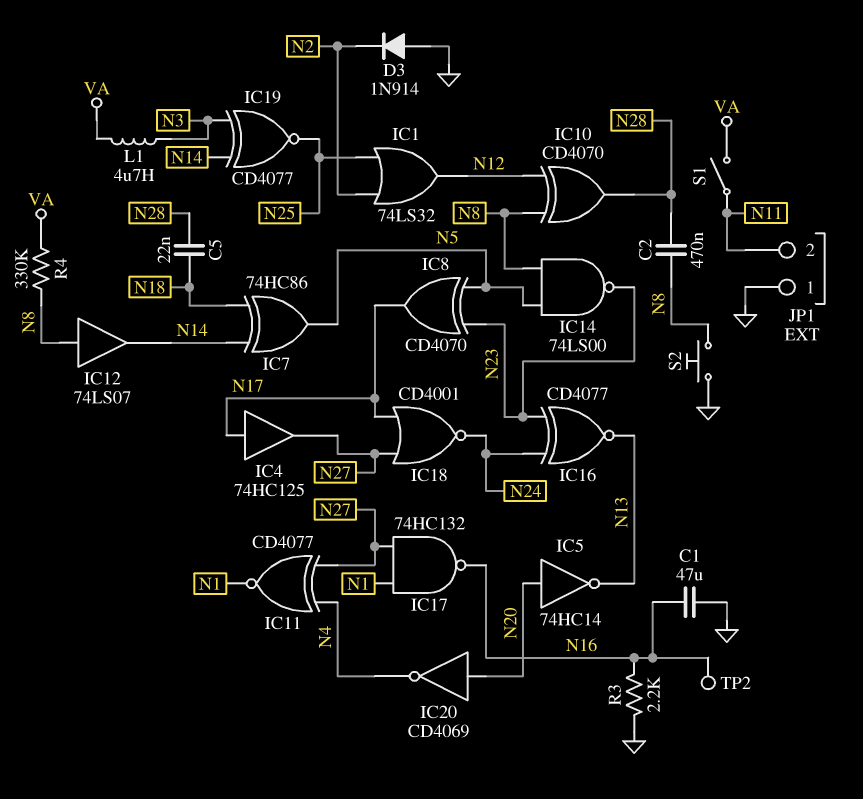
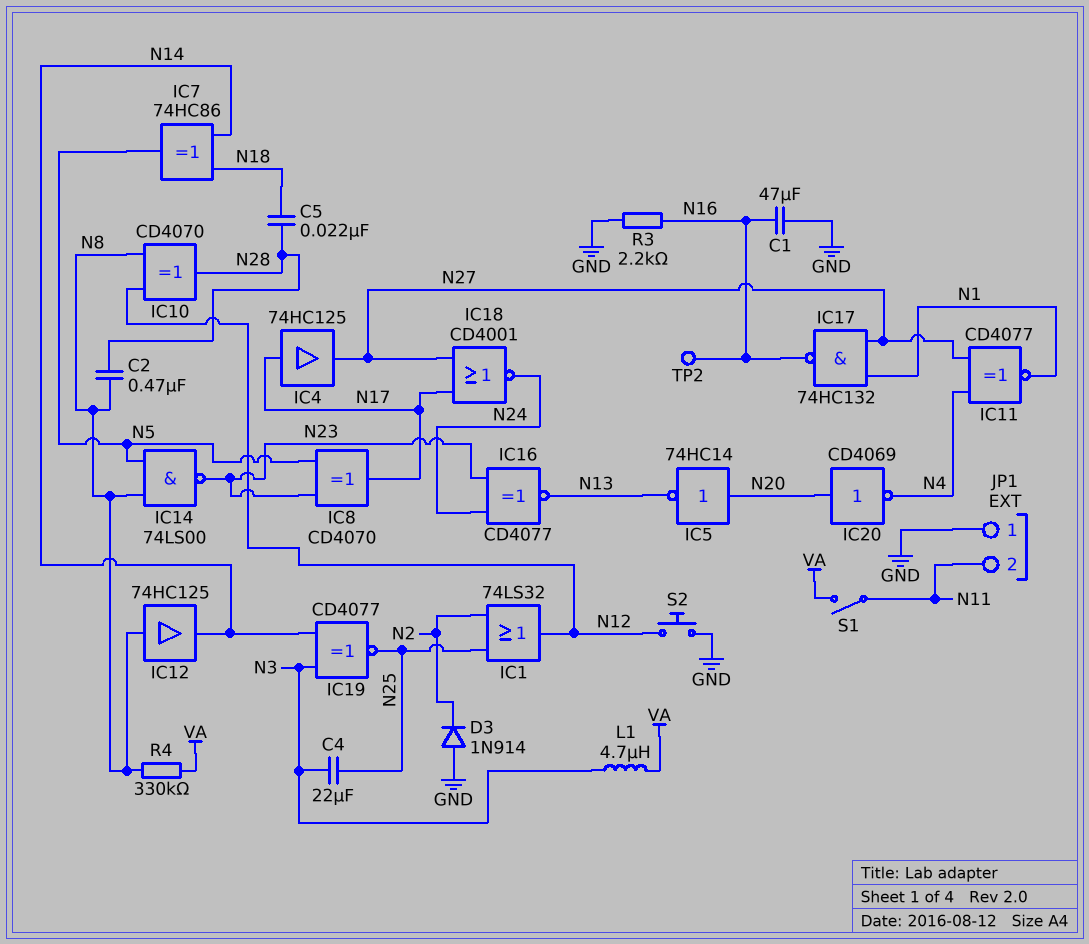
C4: none -> 22uF (N3, N25)
IC12: buffer 74LS07 (in N8, out N14) -> buffer 74HC125 (in N8, out N14)
S2: button (GND, N8) -> button (GND, N12)

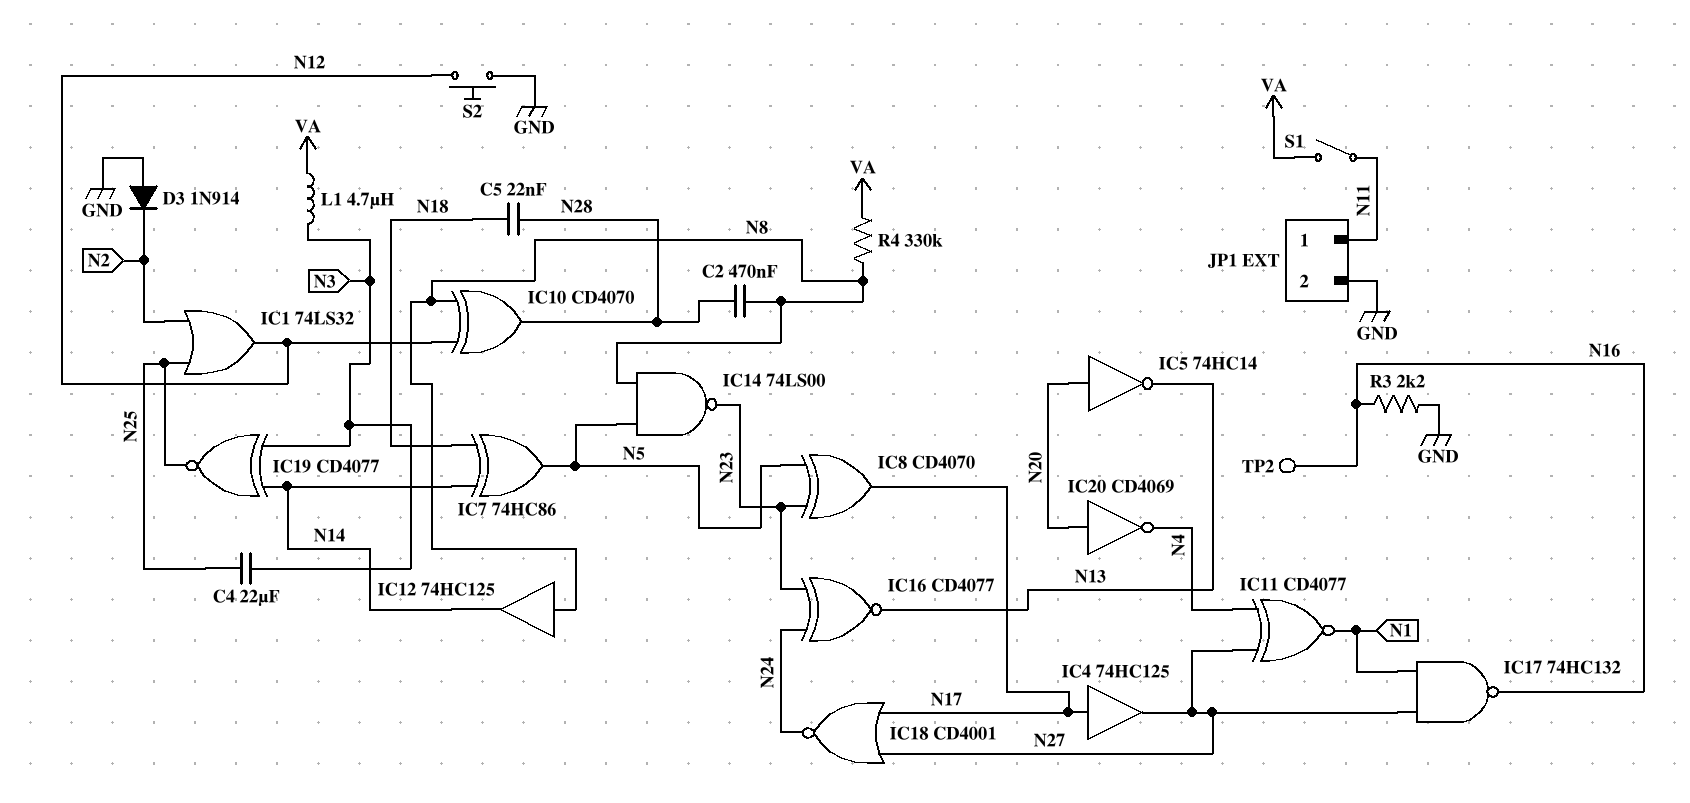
C1: 47uF (GND, N16) -> none
JP1 pin 1: GND -> N11
JP1 pin 2: N11 -> GND

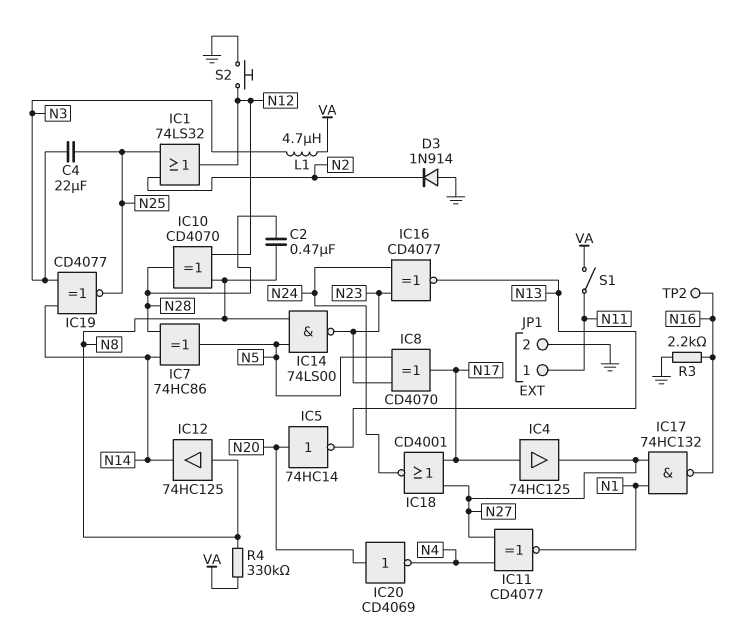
C5: 22nF (N18, N28) -> none
IC7: XOR 74HC86 (in N14, in N18, out N5) -> XOR 74HC86 (in N14, in N28, out N5)

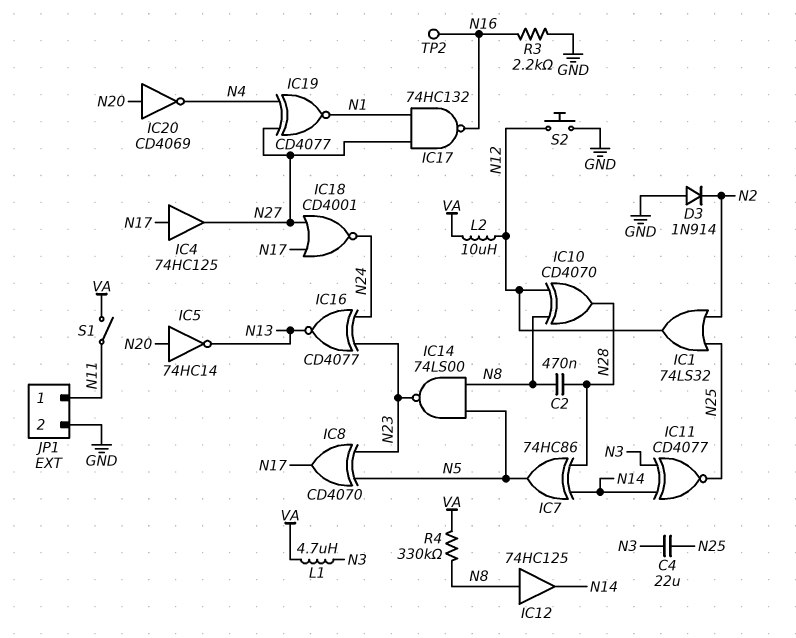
IC11: XNOR CD4077 (in N4, in N27, out N1) -> XNOR CD4077 (in N3, in N14, out N25)
IC19: XNOR CD4077 (in N3, in N14, out N25) -> XNOR CD4077 (in N4, in N27, out N1)
L2: none -> 10uH (N12, VA)

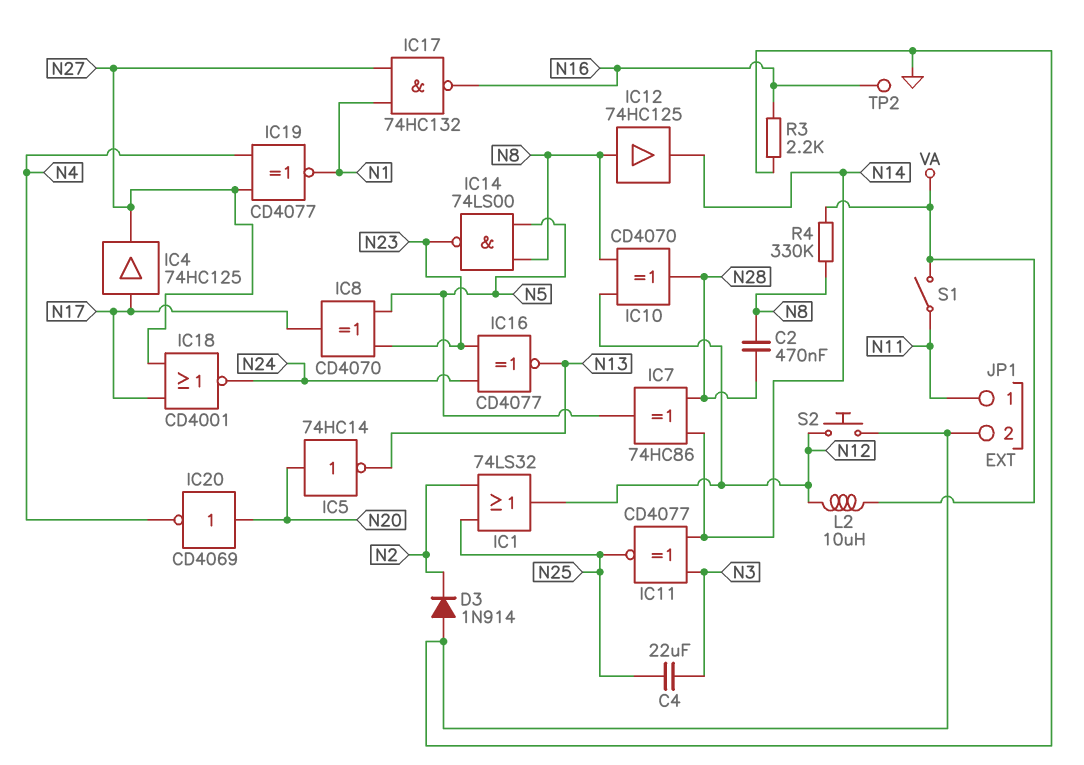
L1: 4.7uH (N3, VA) -> none

